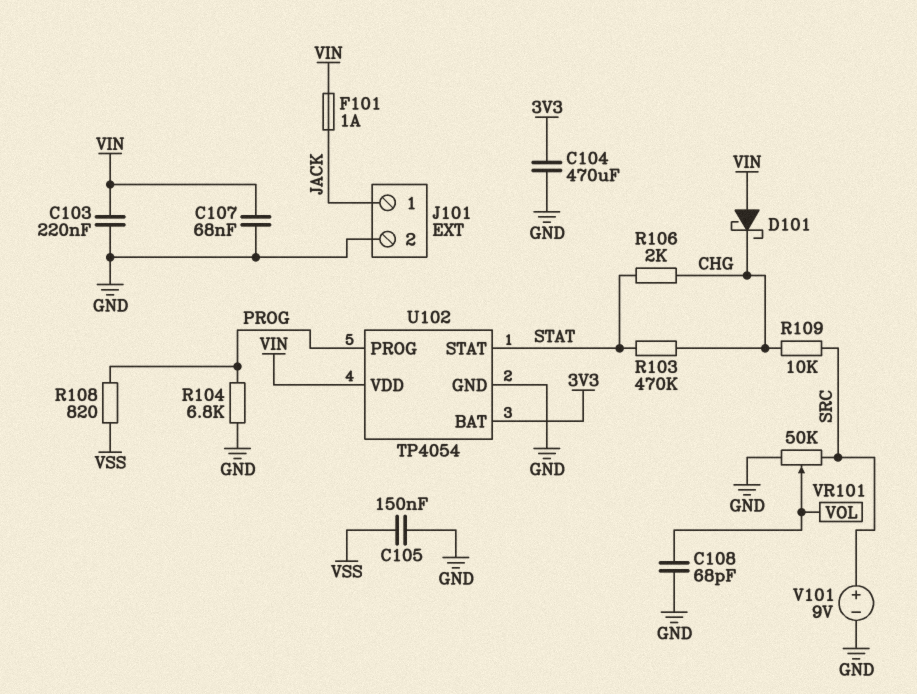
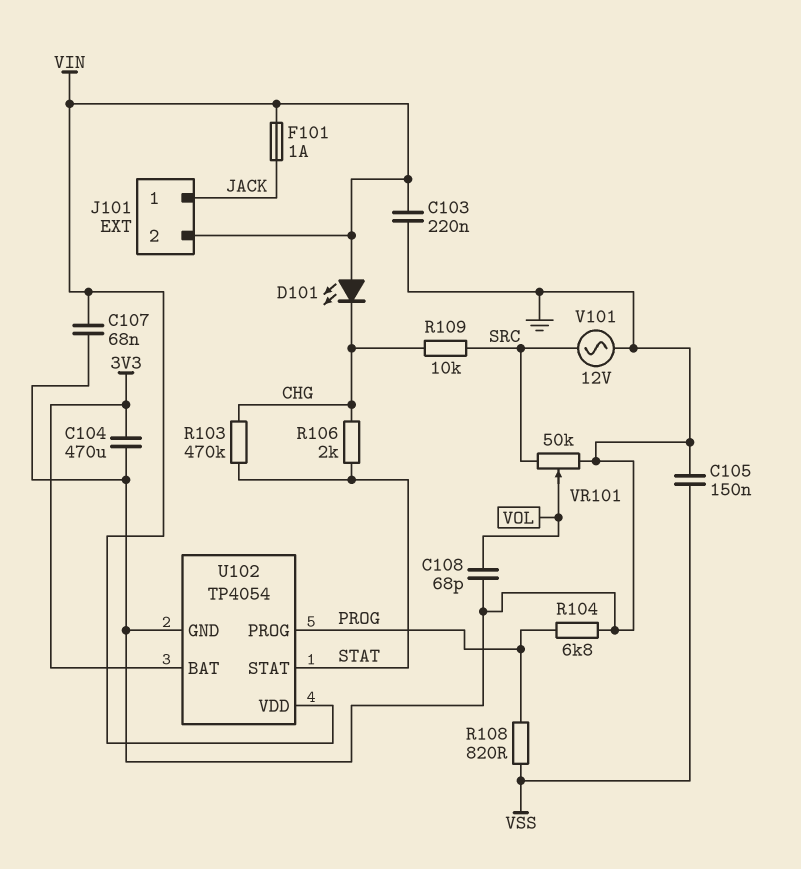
D101: schottky (A VIN, K CHG) -> LED (A VIN, K CHG)
J101 pin 2: GND -> VIN
V101: 9V (plus SRC, minus GND) -> AC 12V (GND, SRC)

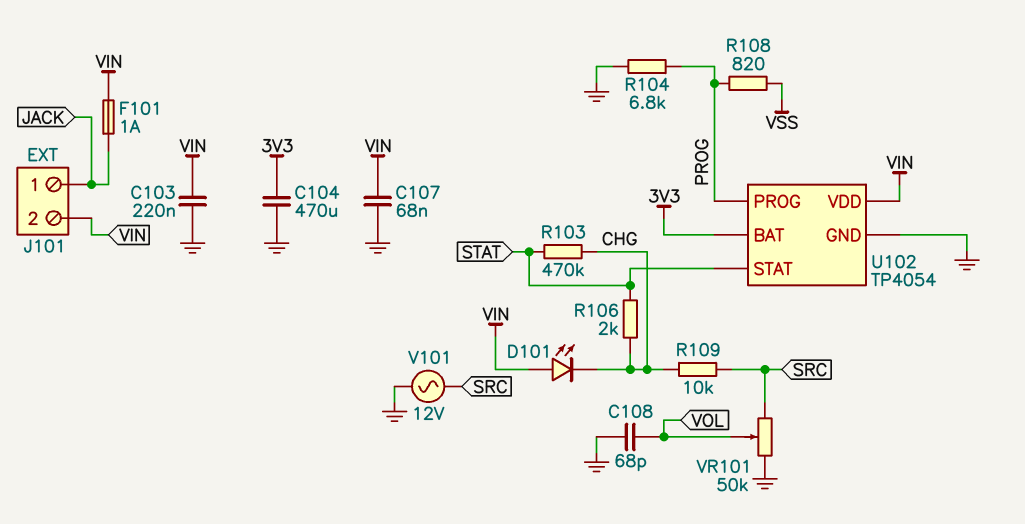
C105: 150nF (GND, VSS) -> none

